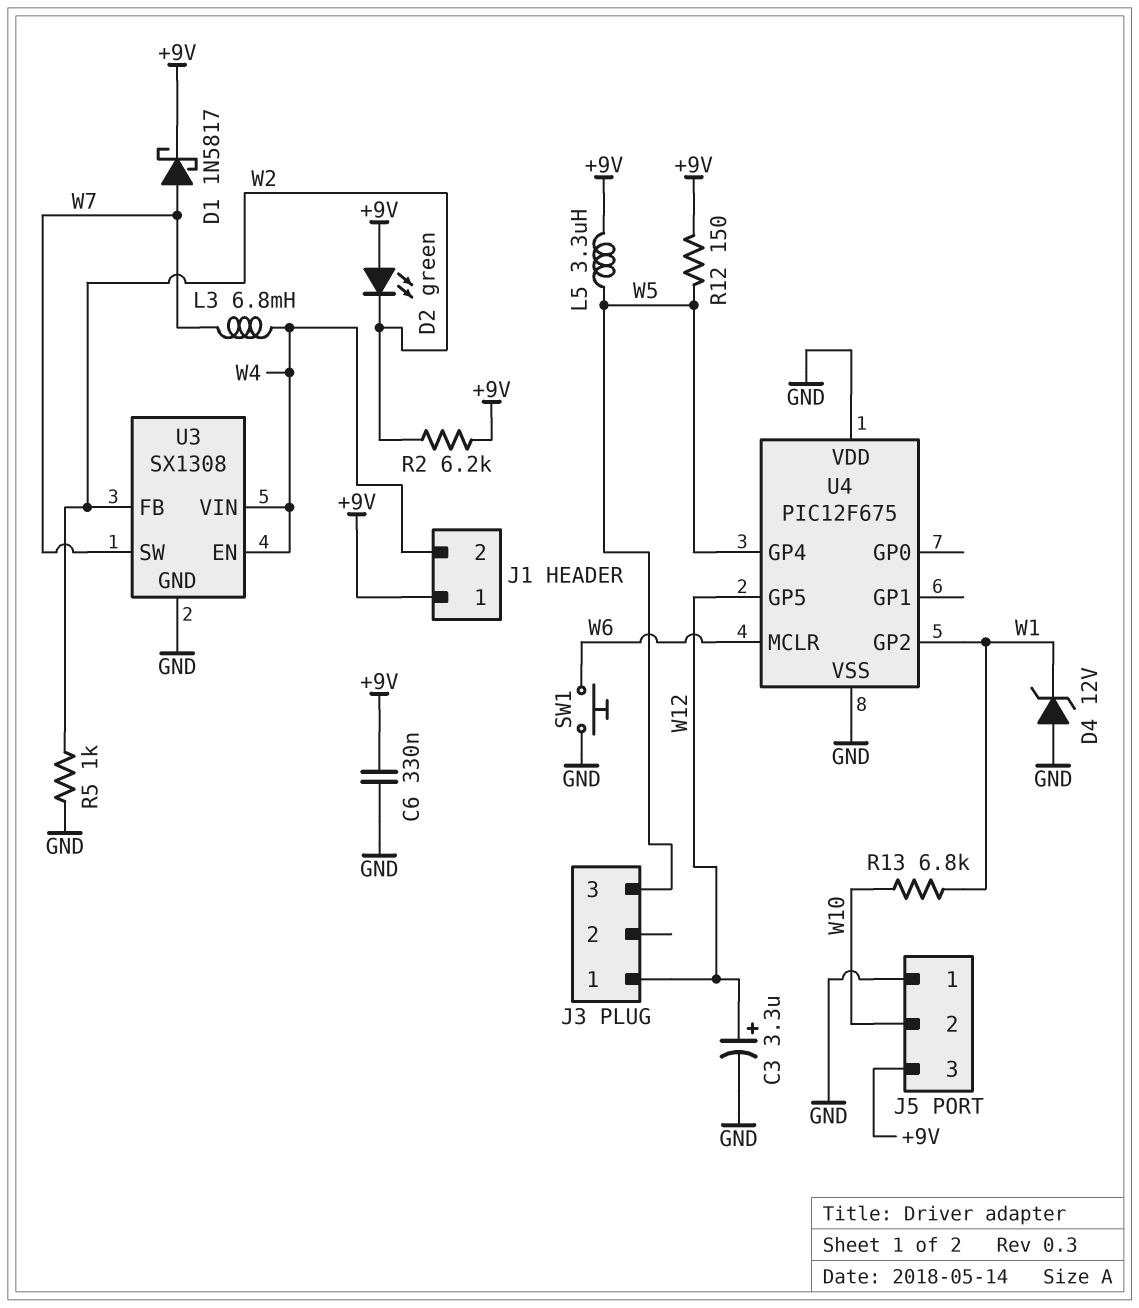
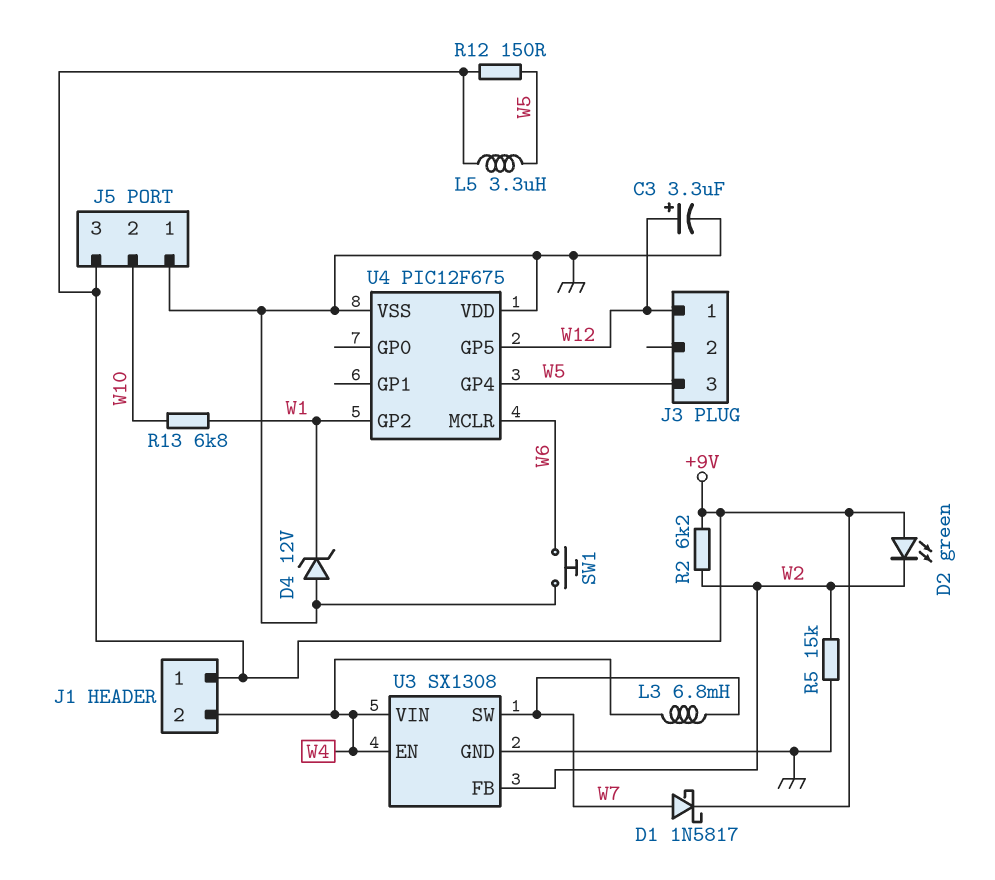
C6: 330nF (+9V, GND) -> none
R5: 1k (GND, W2) -> 15k (GND, W2)

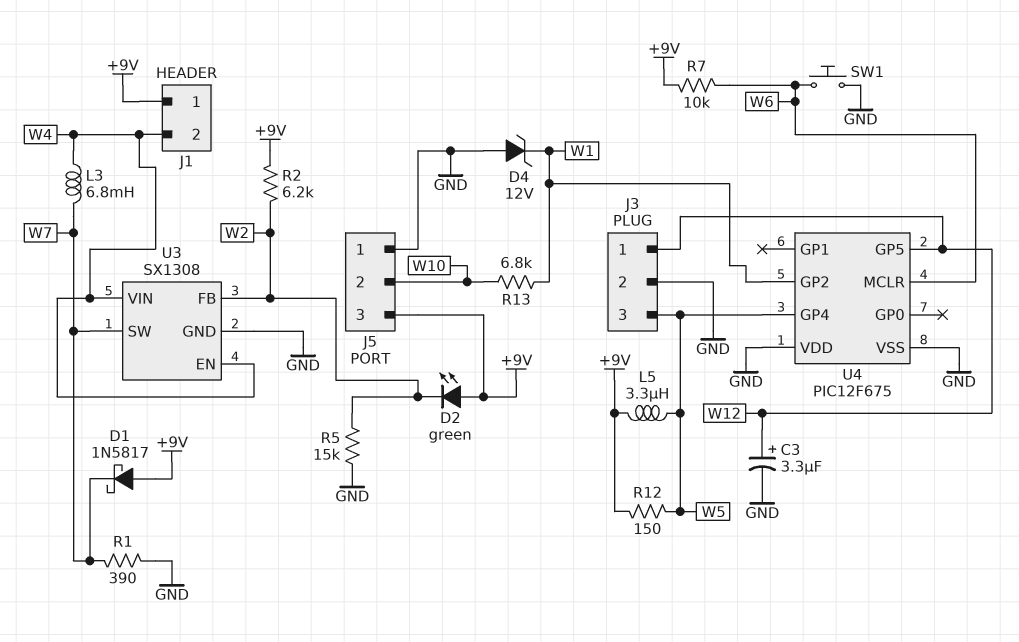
D1: schottky 1N5817 (A W7, K +9V) -> schottky 1N5817 (A +9V, K W7)
J3 pin 2: none -> GND
R1: none -> 390 (GND, W7)
R7: none -> 10k (+9V, W6)

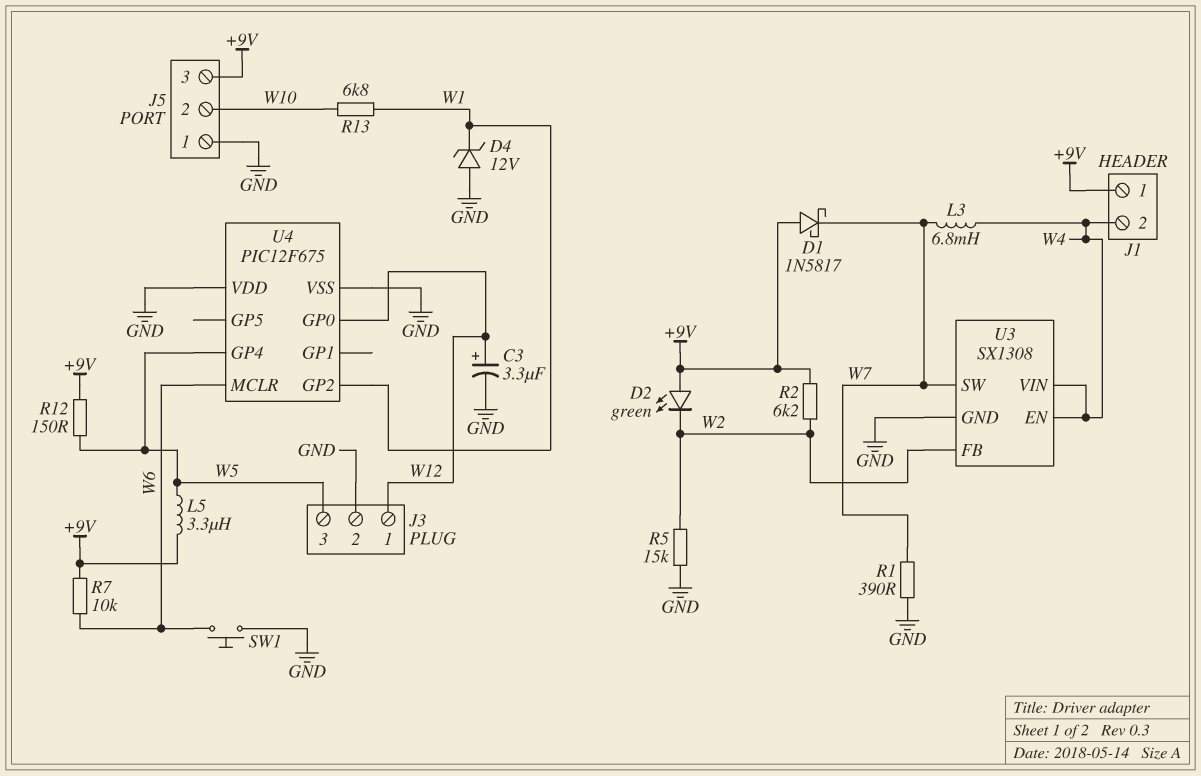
U4 pin GP0: none -> W12
U4 pin GP5: W12 -> none

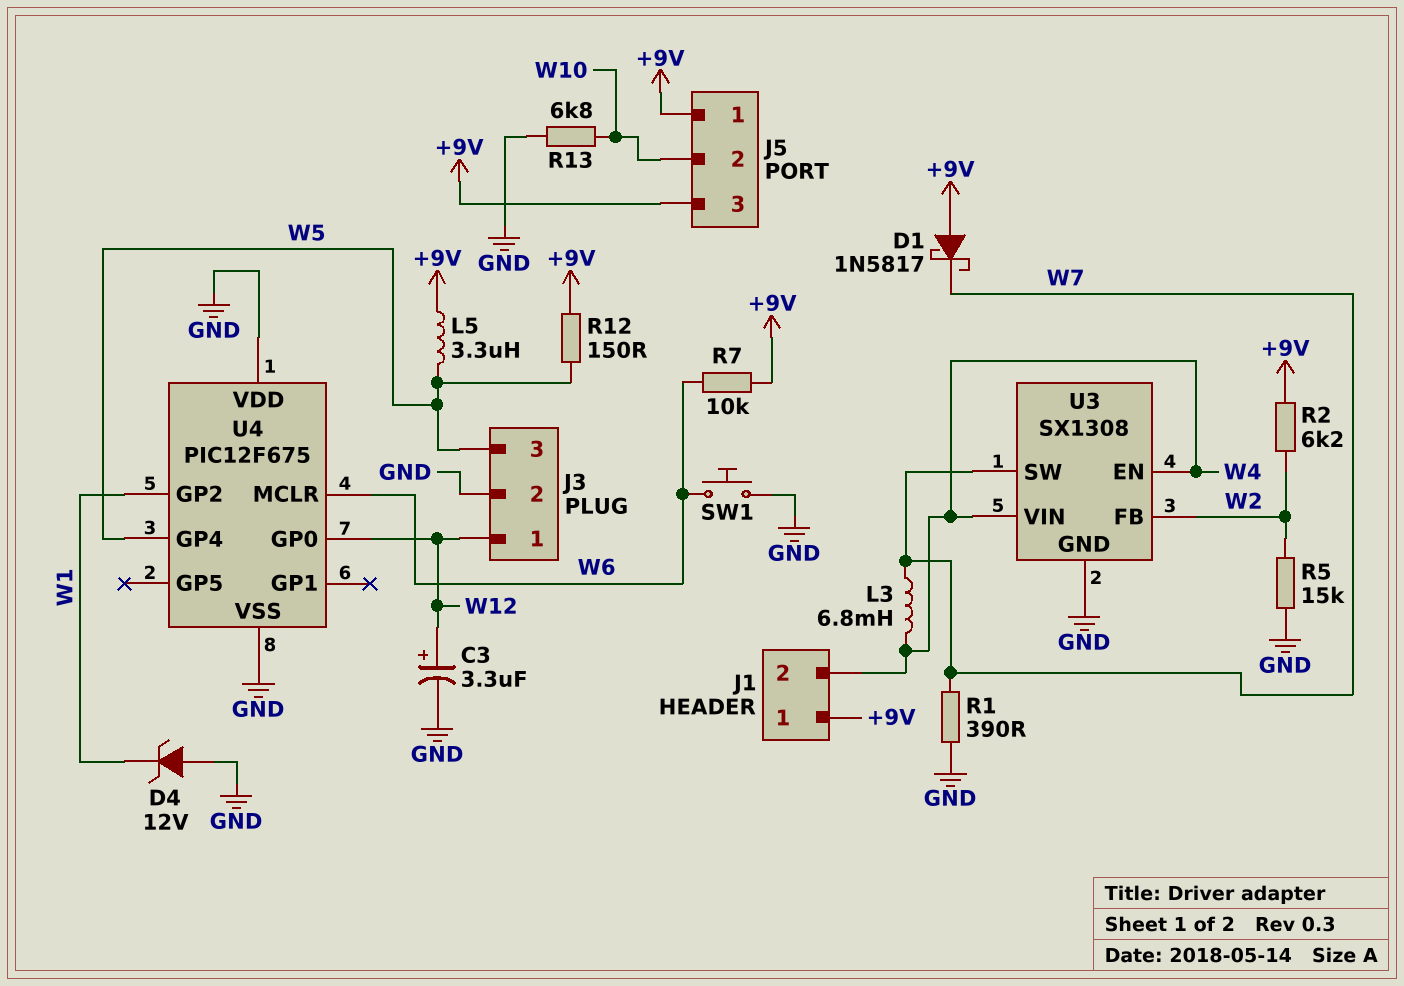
D2: LED green (A +9V, K W2) -> none
J5 pin 1: GND -> +9V
R13: 6.8k (W1, W10) -> 6.8k (GND, W10)

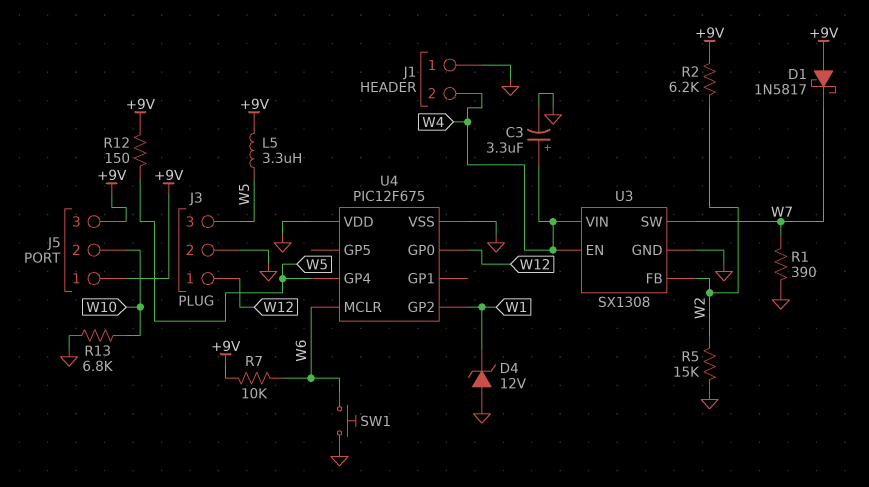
C3: 3.3uF (plus W12, minus GND) -> 3.3uF (plus W4, minus GND)
J1 pin 1: +9V -> GND
L3: 6.8mH (W4, W7) -> none

